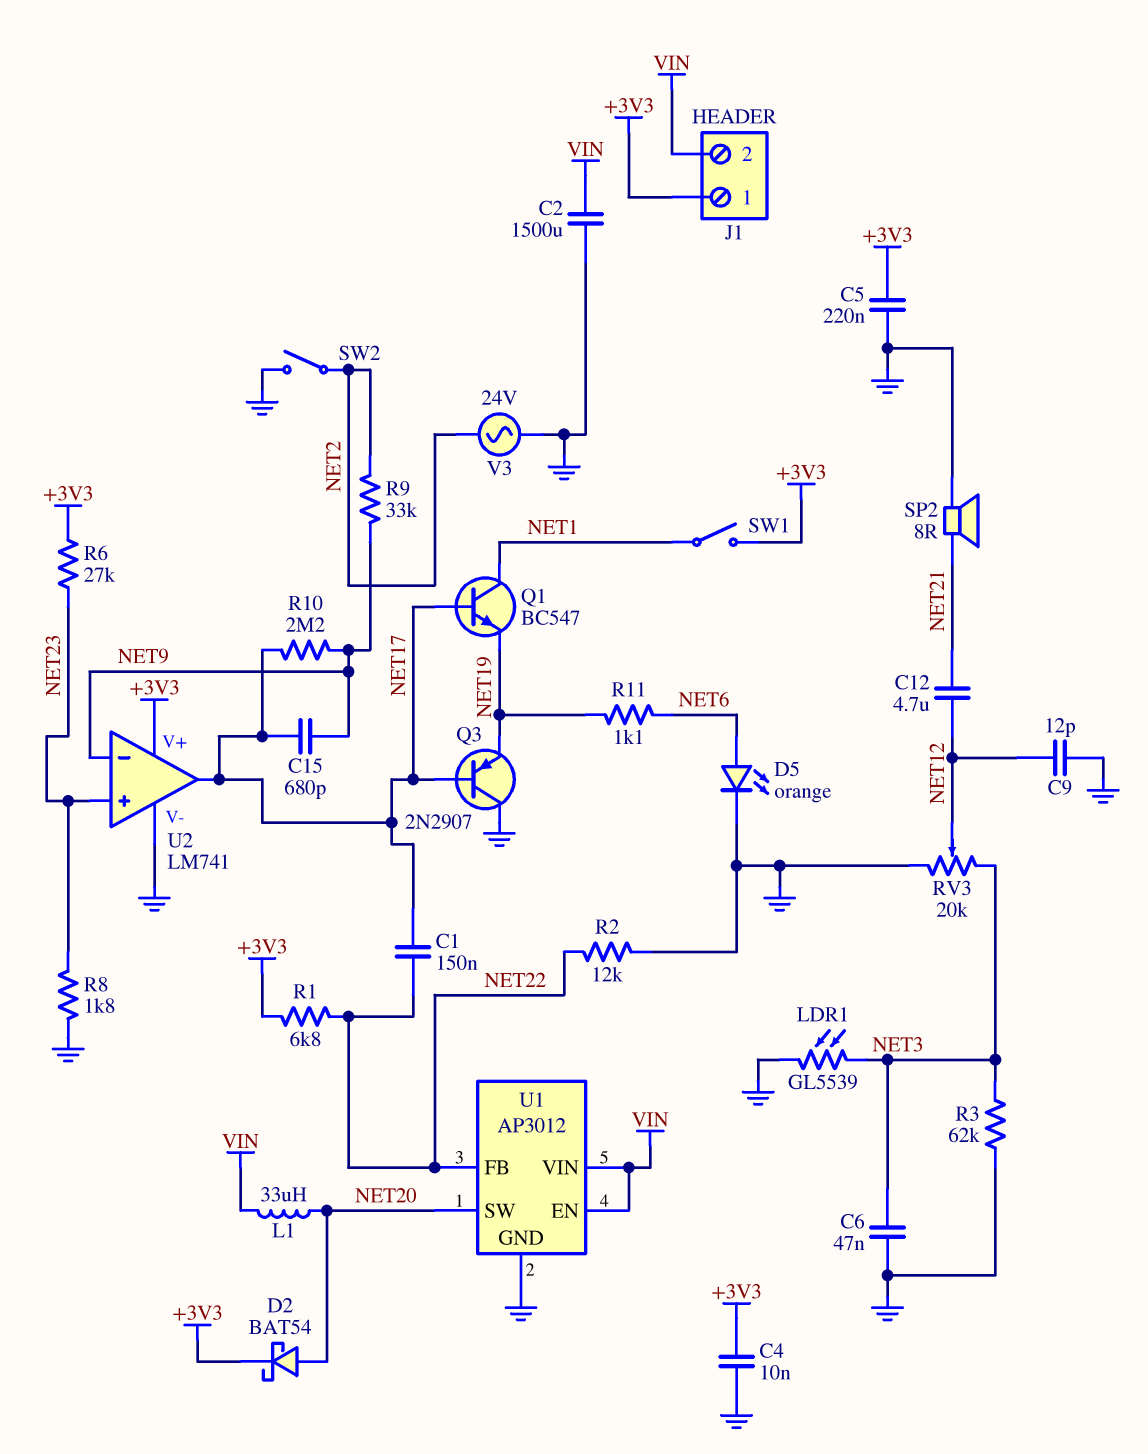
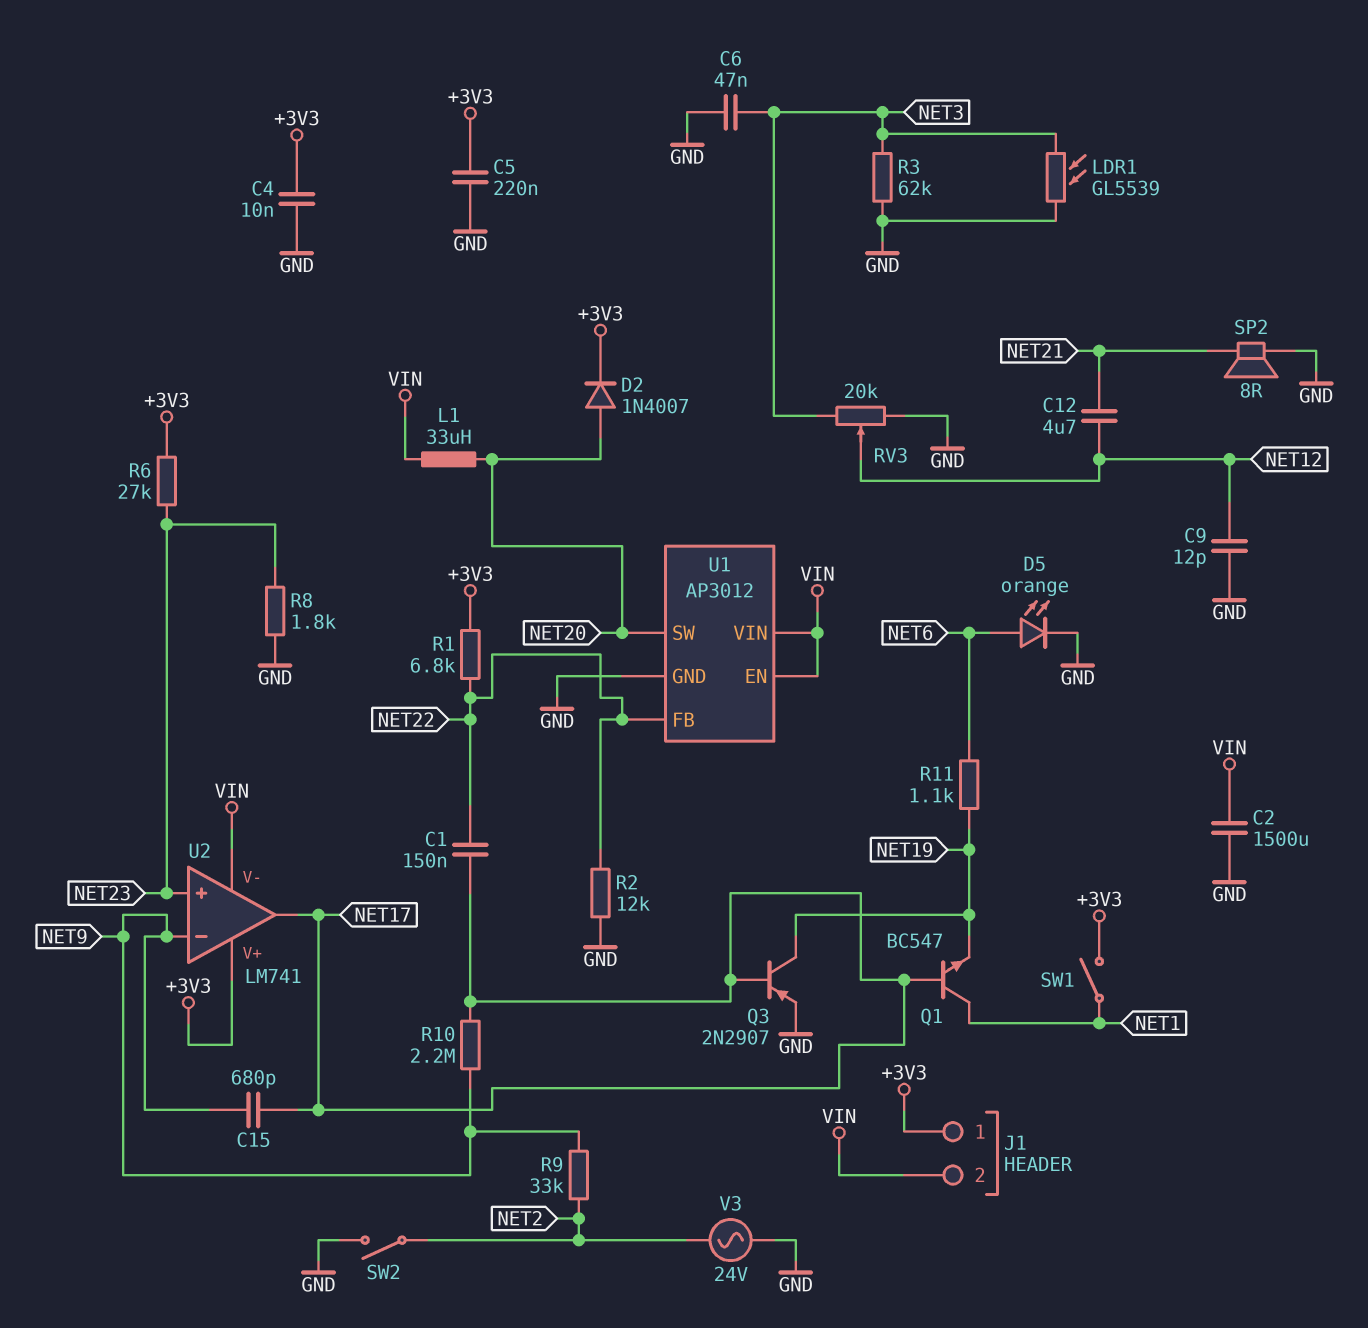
D2: schottky BAT54 (A NET20, K +3V3) -> diode 1N4007 (A NET20, K +3V3)
Q3: PNP 2N2907 (B NET17, C GND, E NET19) -> PNP 2N2907 (B NET17, C NET19, E GND)
U2 pin V-: GND -> VIN

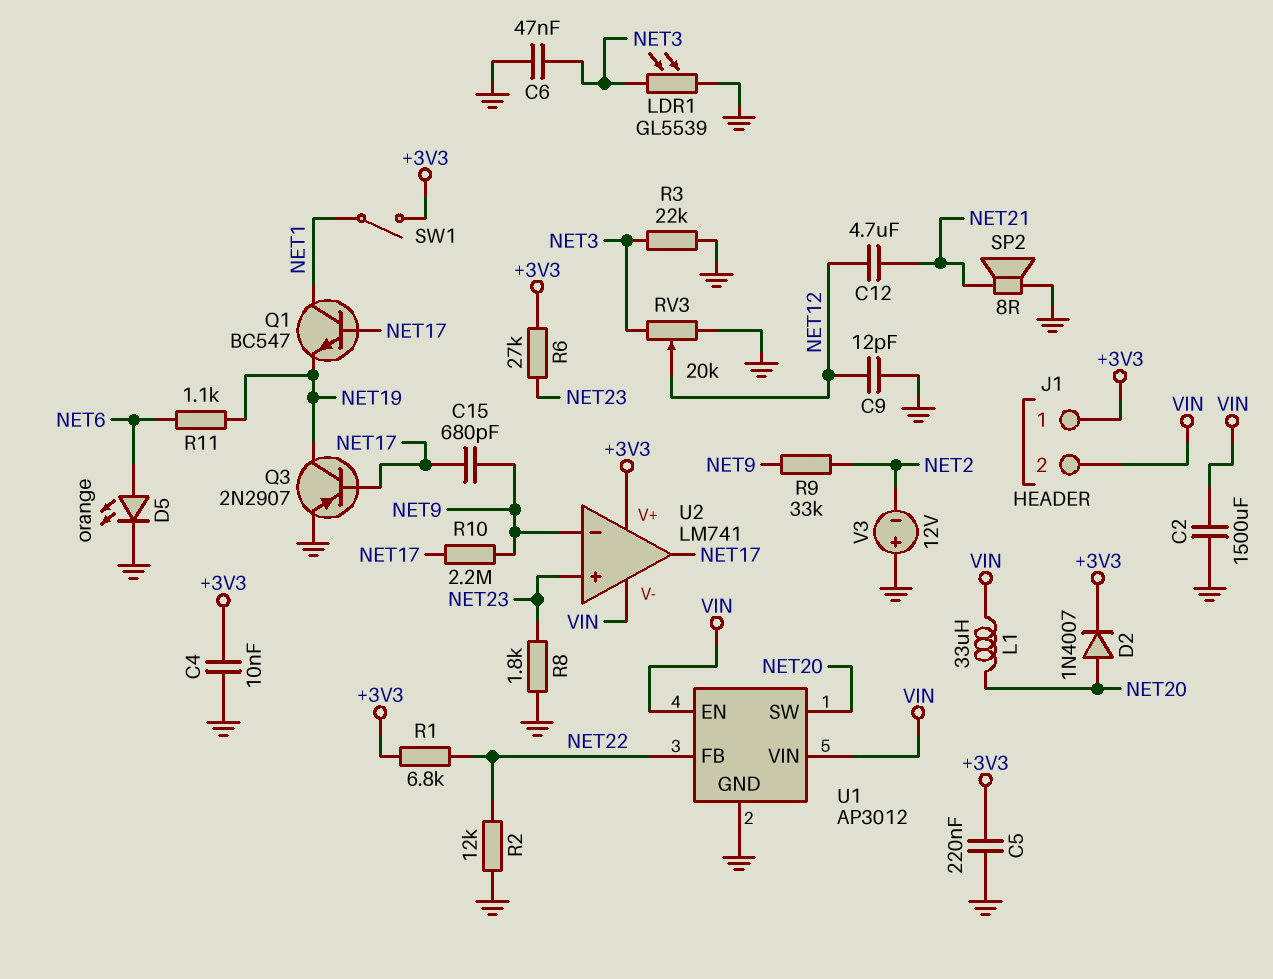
C1: 150nF (NET17, NET22) -> none
R3: 62k (GND, NET3) -> 22k (GND, NET3)
SW2: switch (GND, NET2) -> none
V3: AC 24V (GND, NET2) -> 12V (plus GND, minus NET2)

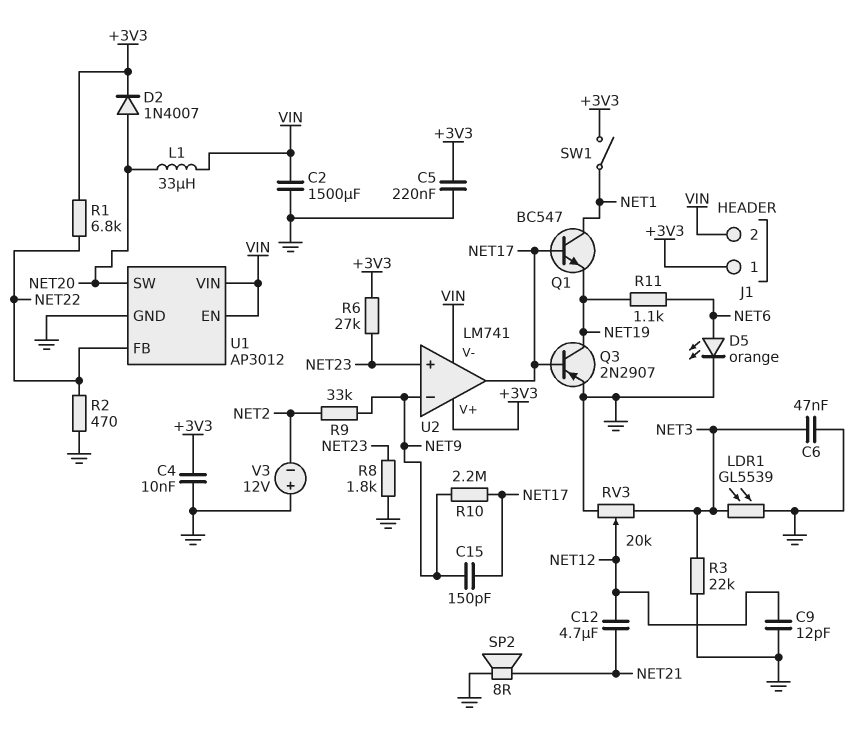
C15: 680pF (NET9, NET17) -> 150pF (NET9, NET17)
R2: 12k (GND, NET22) -> 470 (GND, NET22)

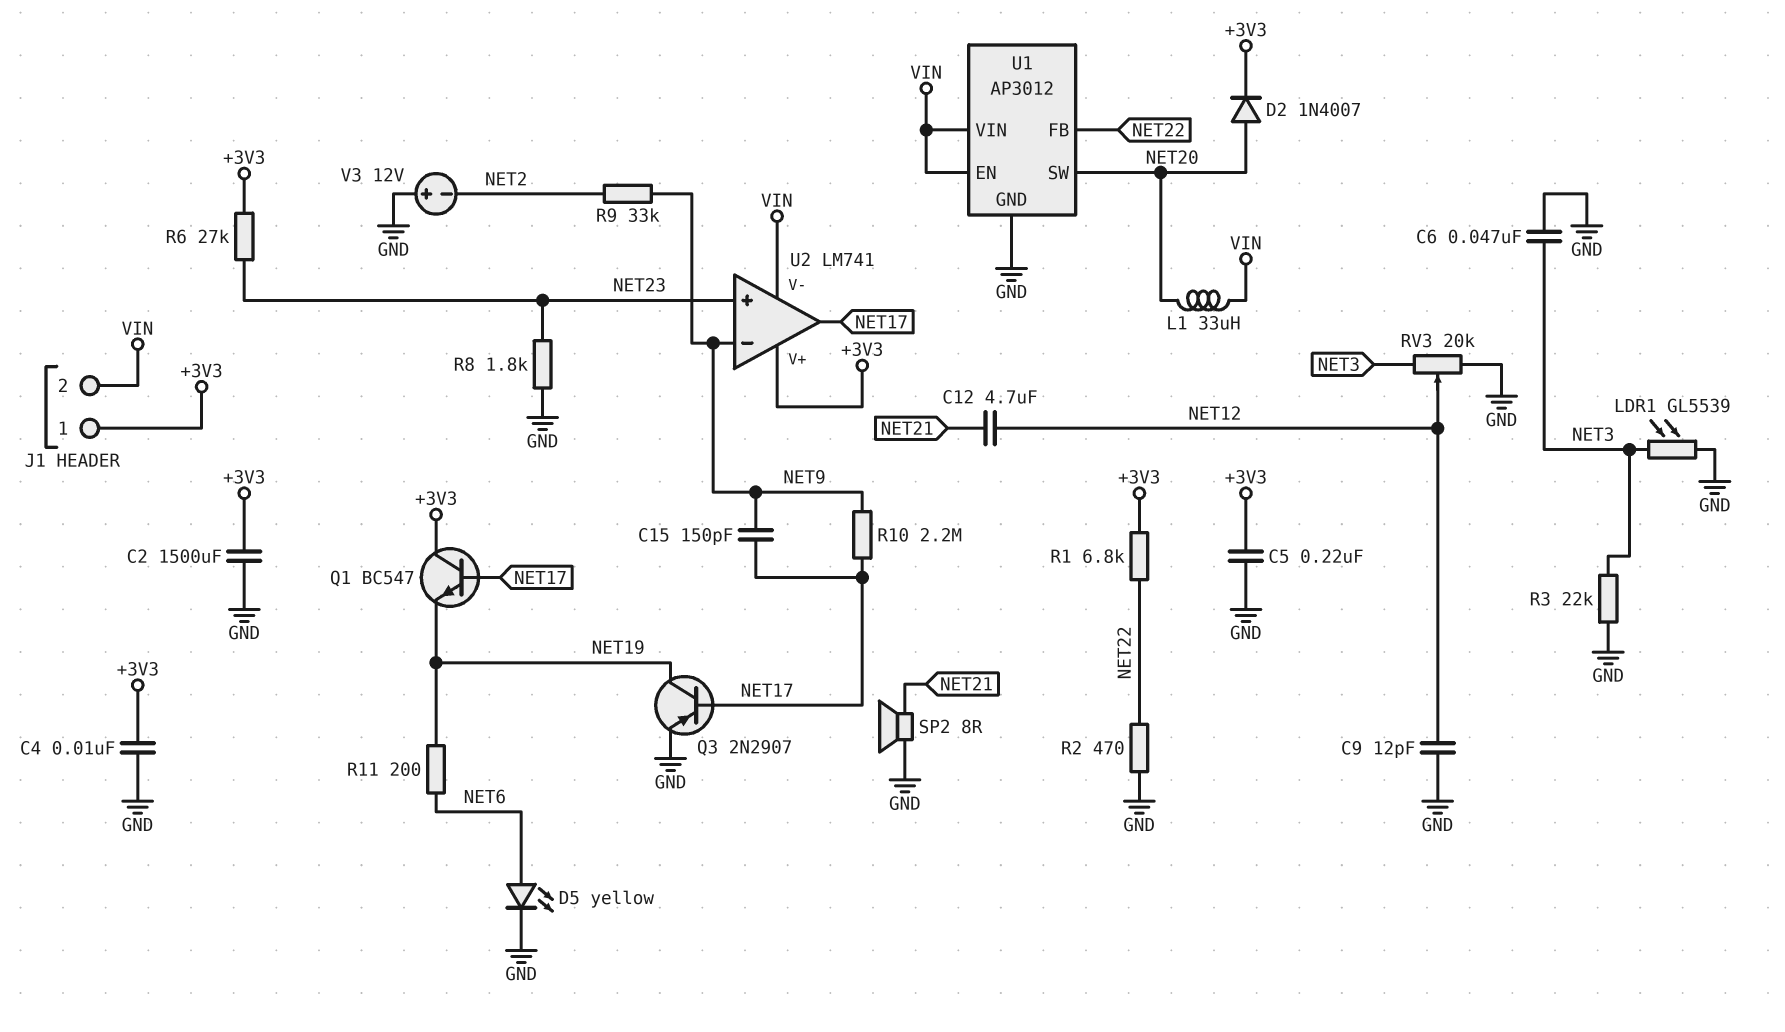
C2: 1500uF (GND, VIN) -> 1500uF (+3V3, GND)
D5: LED orange (A NET6, K GND) -> LED yellow (A NET6, K GND)
Q1: NPN BC547 (B NET17, C NET1, E NET19) -> NPN BC547 (B NET17, C +3V3, E NET19)
R11: 1.1k (NET6, NET19) -> 200 (NET6, NET19)
SW1: switch (+3V3, NET1) -> none

